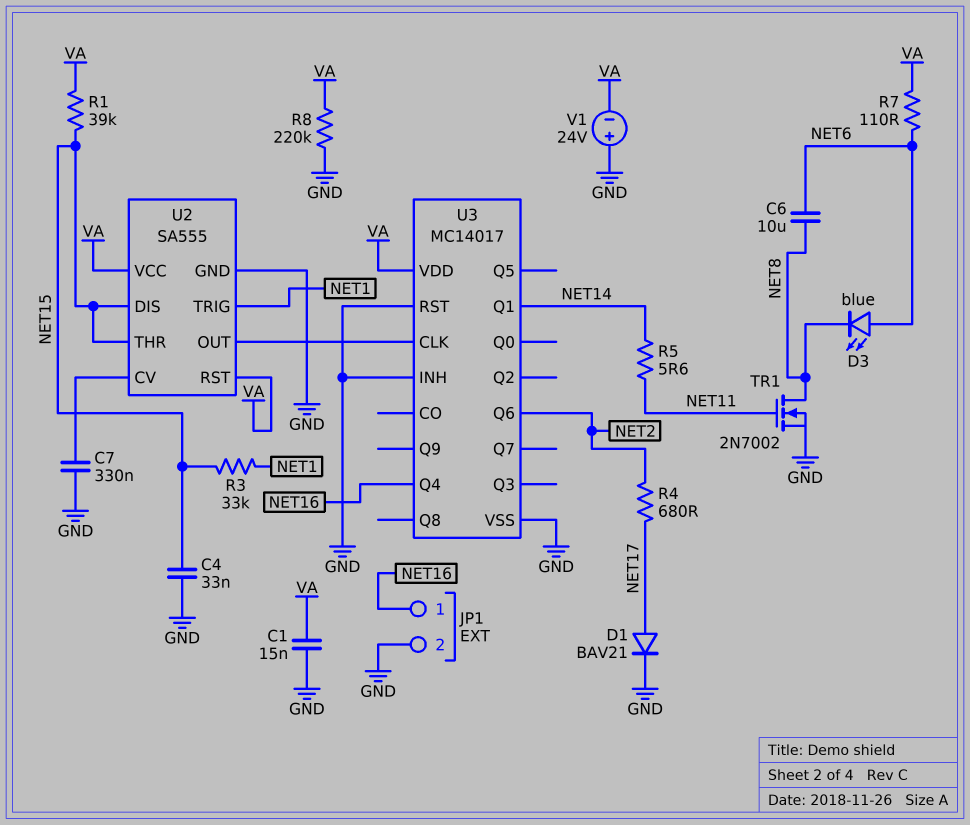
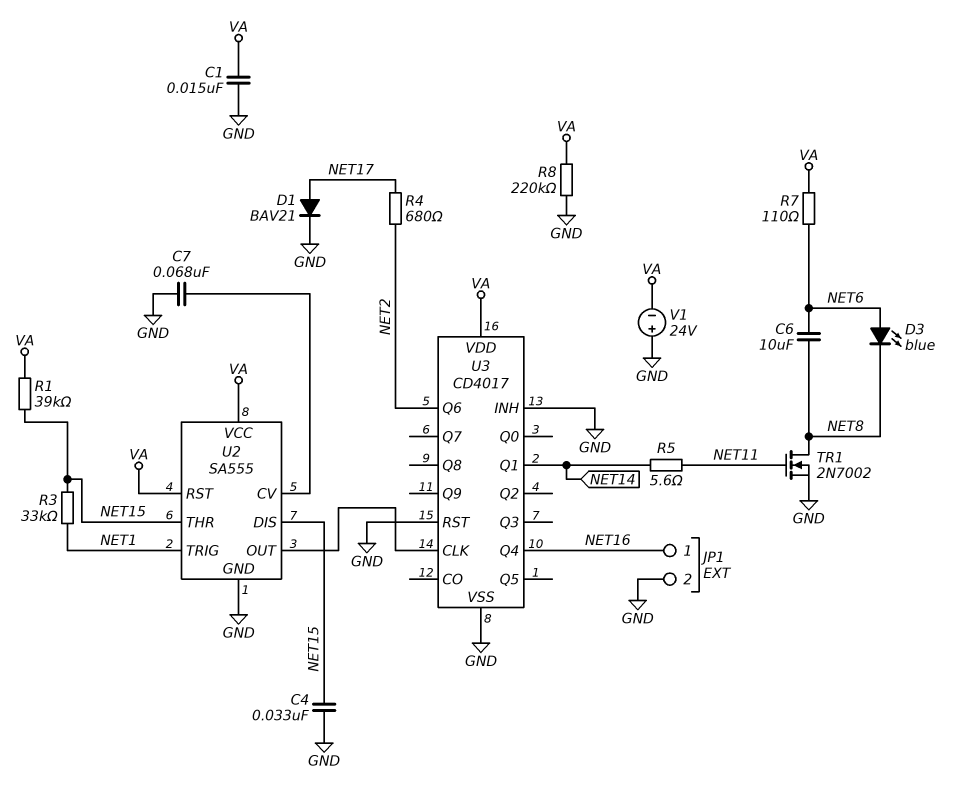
C7: 330nF (GND, U2/CV) -> 68nF (GND, U2/CV)
U3: MC14017 -> CD4017

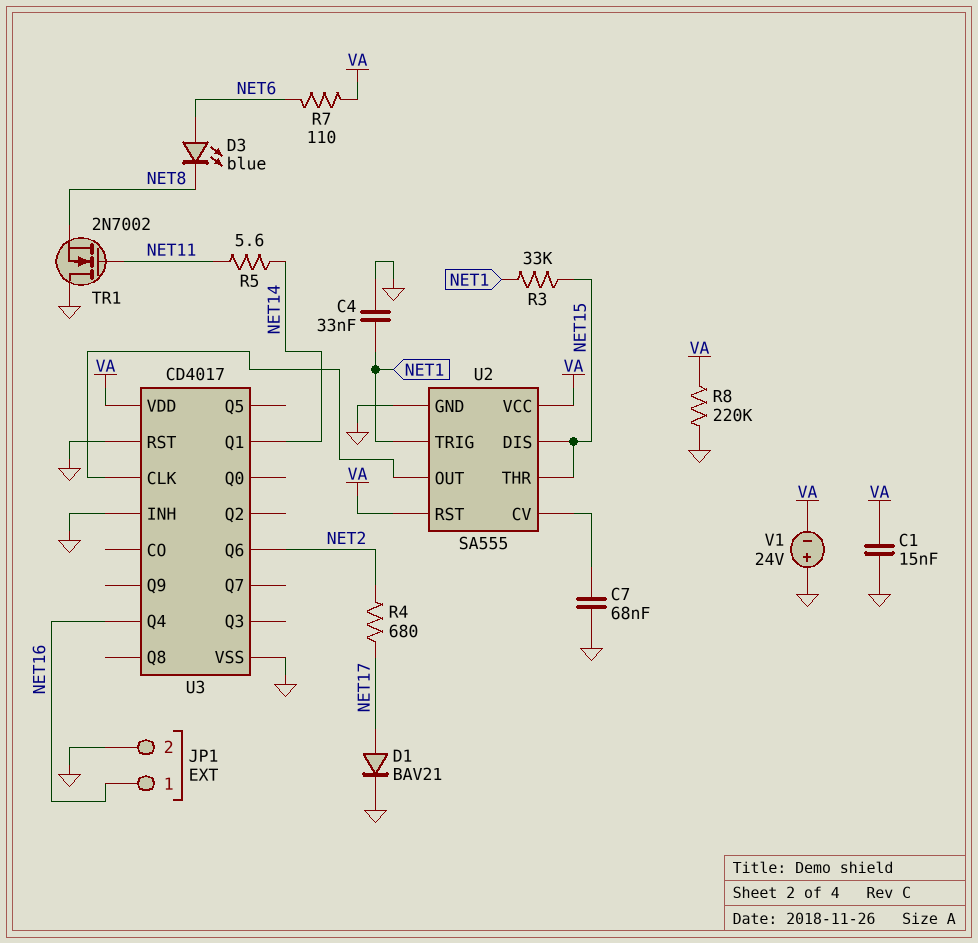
C4: 33nF (GND, NET15) -> 33nF (GND, NET1)
C6: 10uF (NET6, NET8) -> none
R1: 39k (NET15, VA) -> none
TR1: NMOS 2N7002 (G NET11, D NET8, S GND) -> NMOS 2N7002 (G NET11, D GND, S NET8)

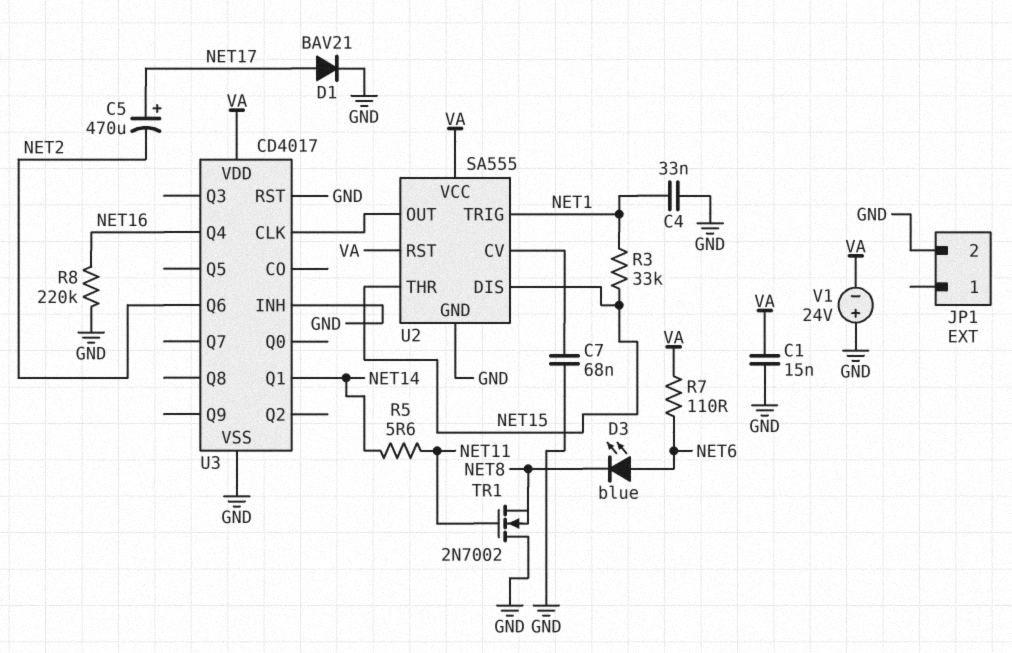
C5: none -> 470uF (plus NET17, minus NET2)
JP1 pin 1: NET16 -> none
R4: 680 (NET2, NET17) -> none
R8: 220k (GND, VA) -> 220k (GND, NET16)

